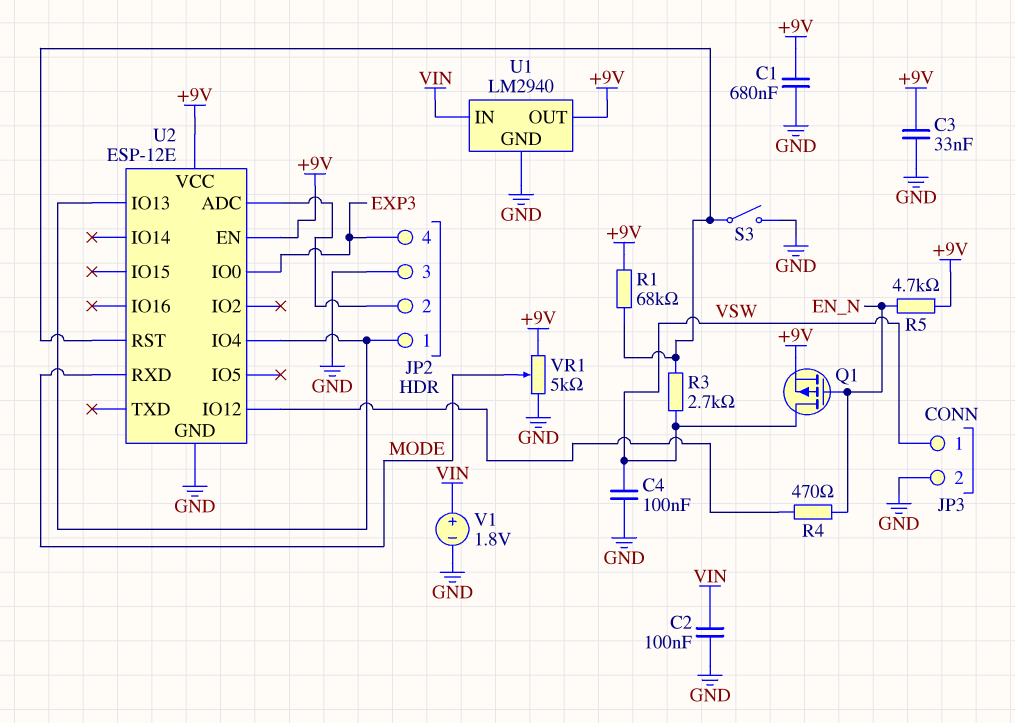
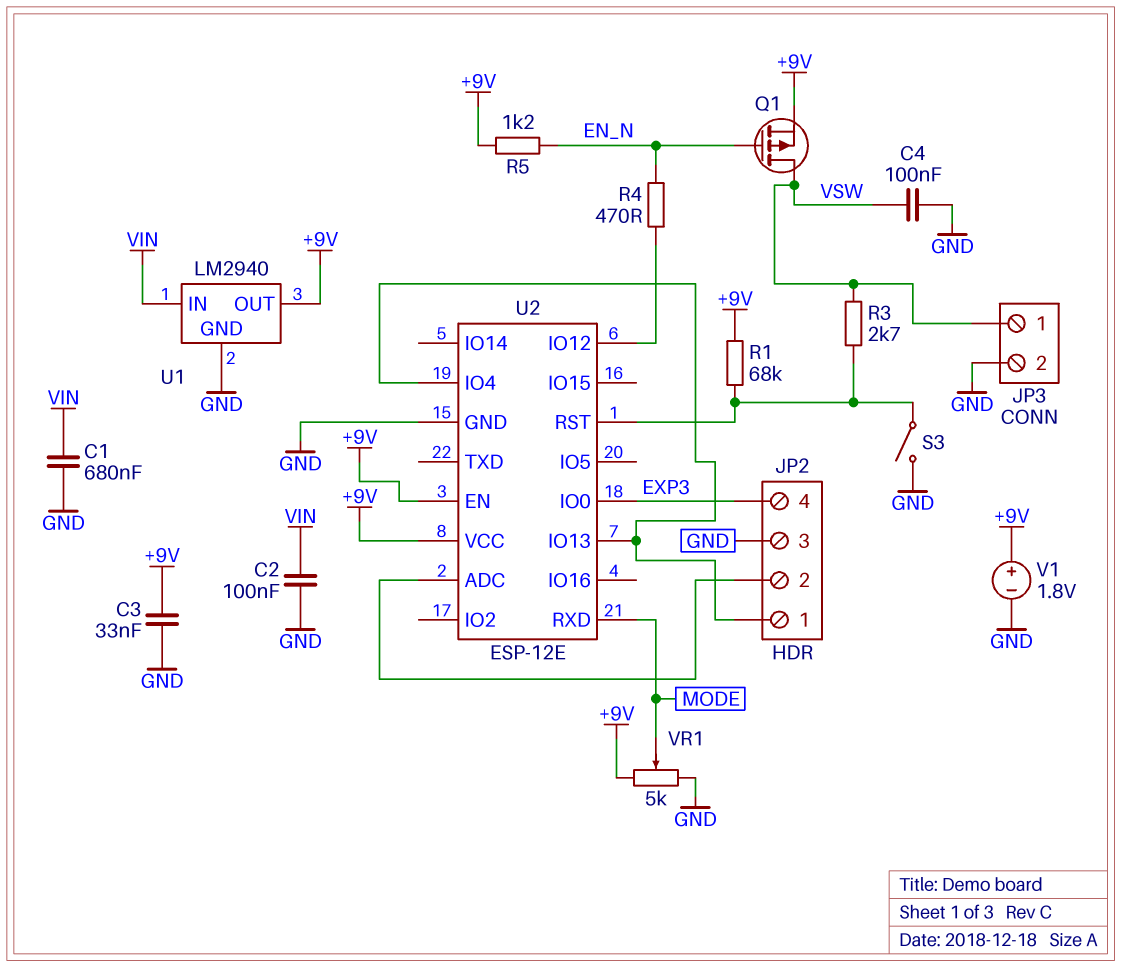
C1: 680nF (+9V, GND) -> 680nF (GND, VIN)
R5: 4.7k (+9V, EN_N) -> 1.2k (+9V, EN_N)
V1: 1.8V (plus VIN, minus GND) -> 1.8V (plus +9V, minus GND)

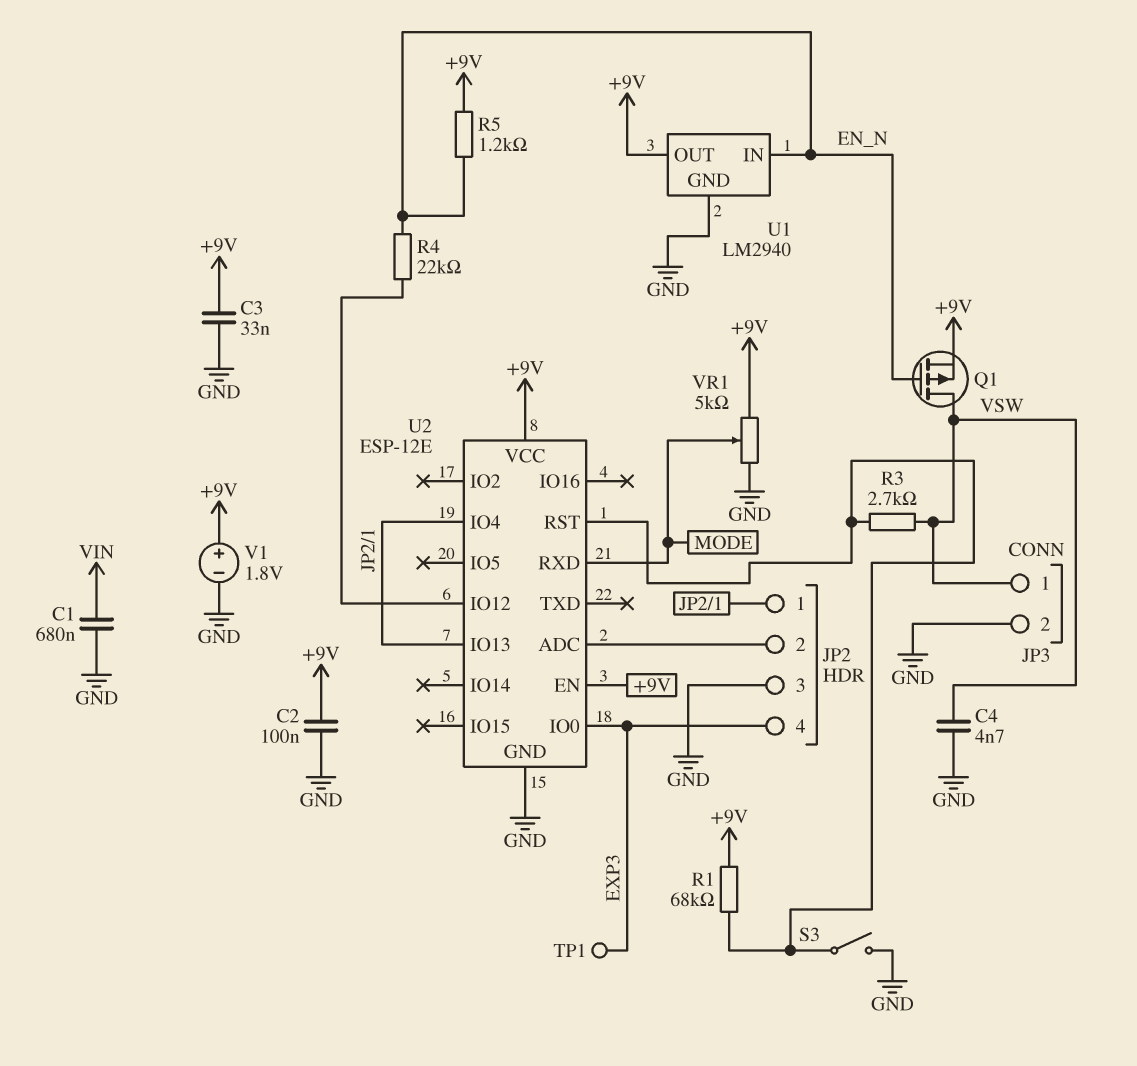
C2: 100nF (GND, VIN) -> 100nF (+9V, GND)
C4: 100nF (GND, VSW) -> 4.7nF (GND, VSW)
R4: 470 (EN_N, U2/IO12) -> 22k (EN_N, U2/IO12)
TP1: none -> test point (EXP3)
U1 pin IN: VIN -> EN_N

